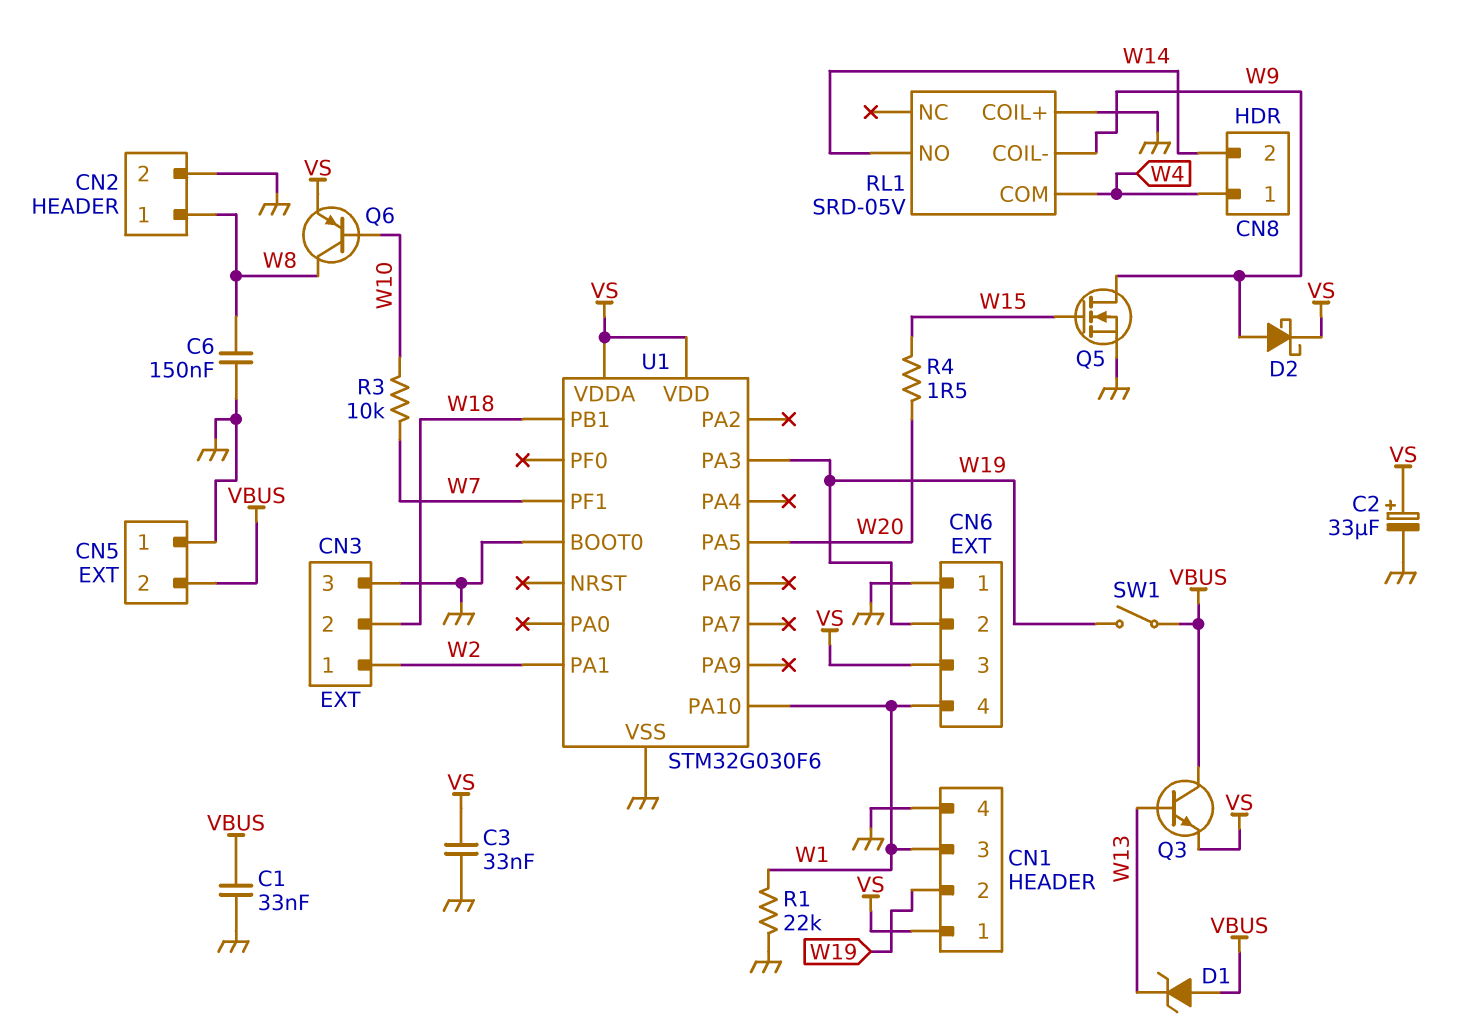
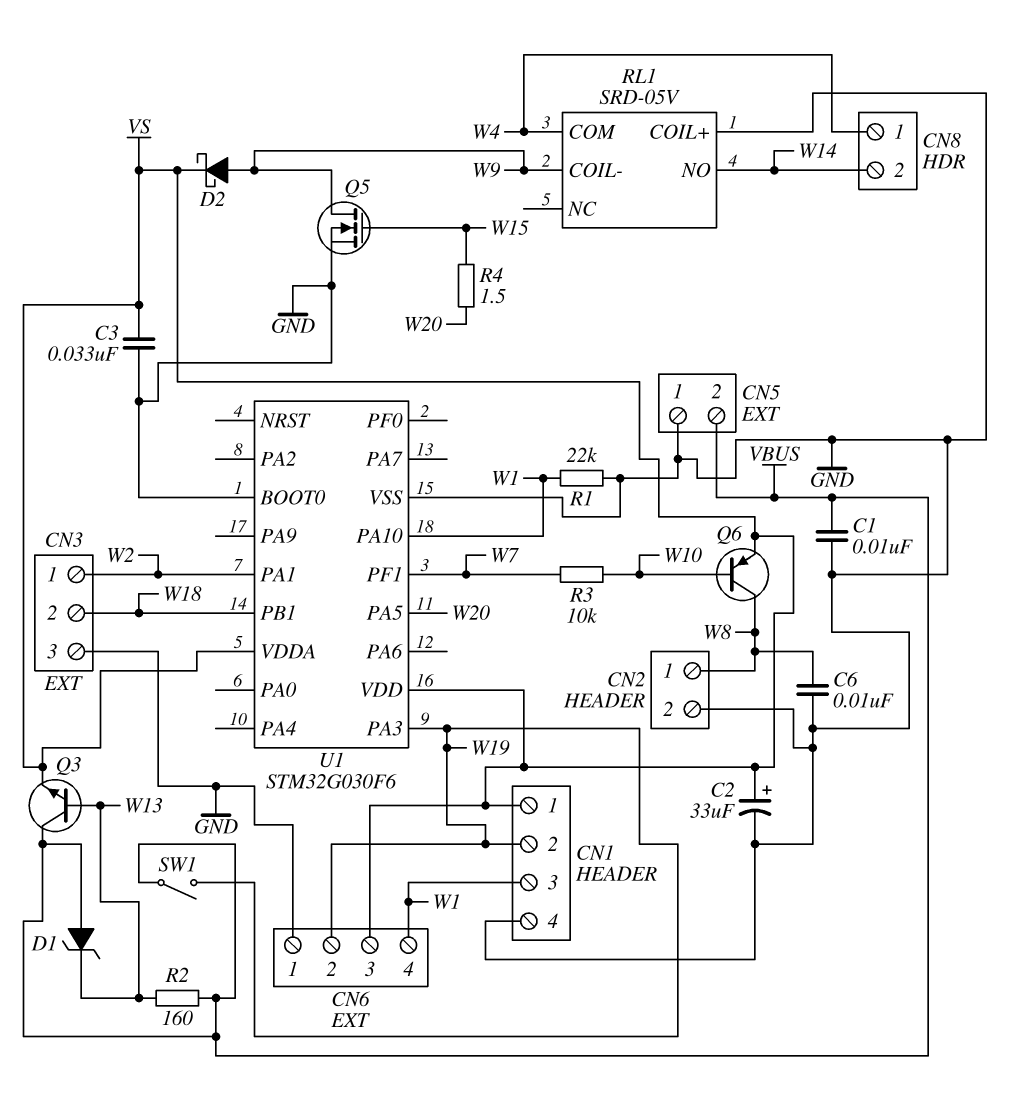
C1: 33nF (GND, VBUS) -> 10nF (GND, VBUS)
C6: 150nF (GND, W8) -> 10nF (GND, W8)
R2: none -> 160 (VBUS, W13)

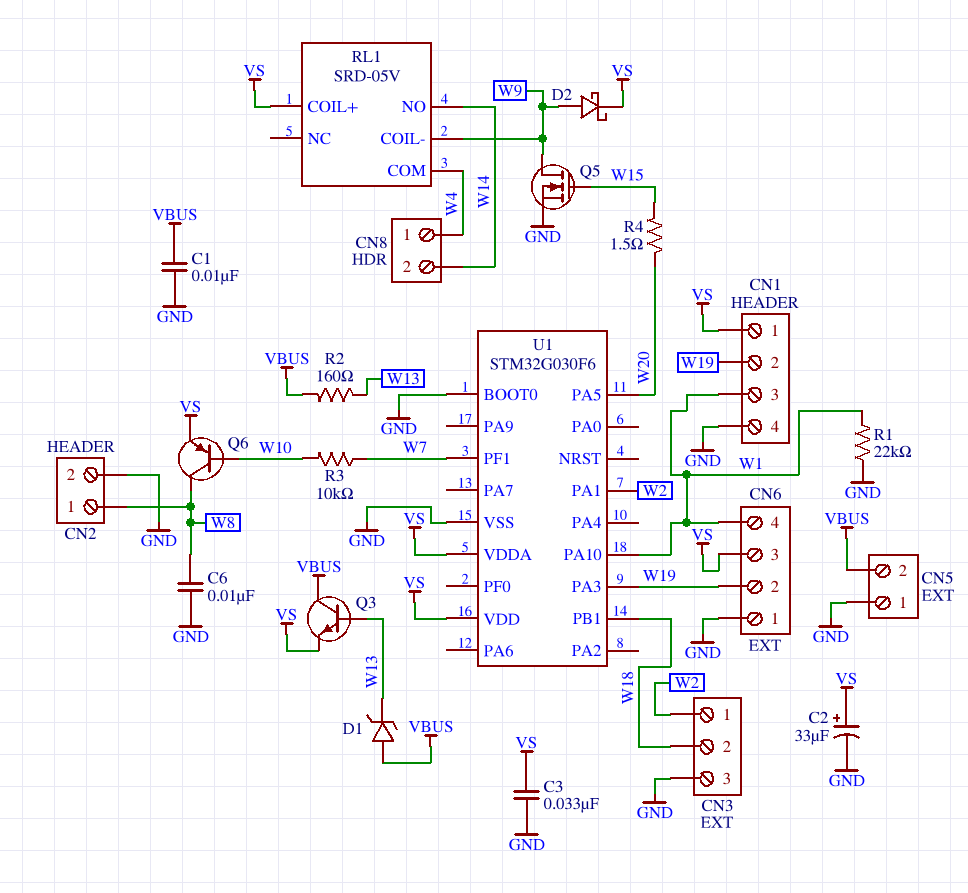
RL1 pin COIL+: GND -> VS
SW1: switch (VBUS, W19) -> none

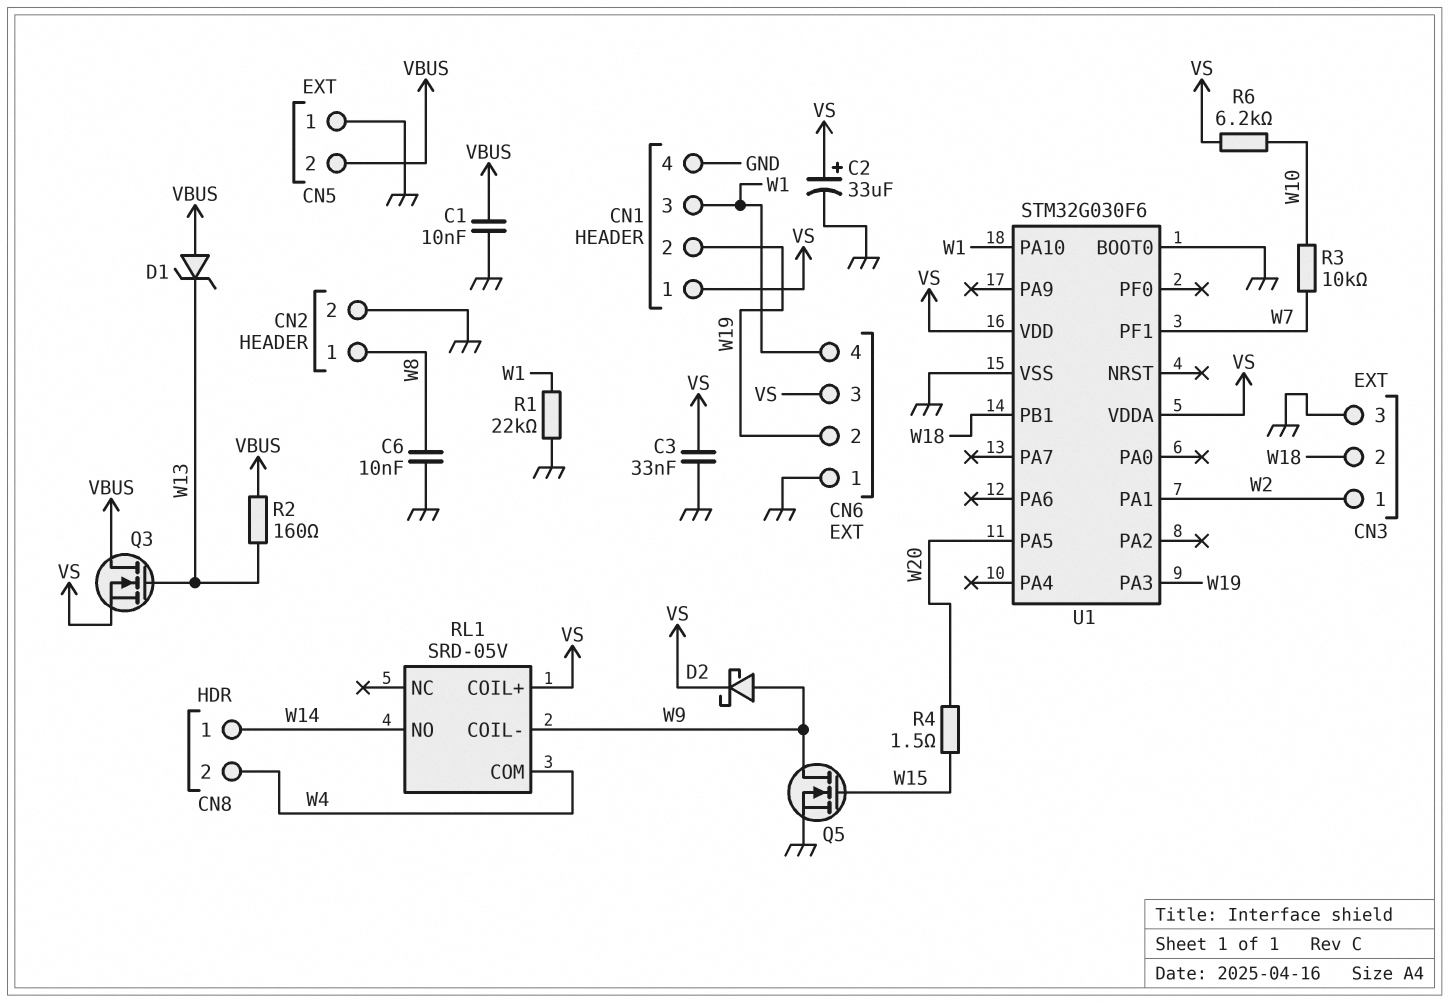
CN8 pin 1: W4 -> W14
CN8 pin 2: W14 -> W4
Q3: NPN (B W13, C VBUS, E VS) -> NMOS (G W13, D VBUS, S VS)
Q6: PNP (B W10, C W8, E VS) -> none
R6: none -> 6.2k (VS, W10)

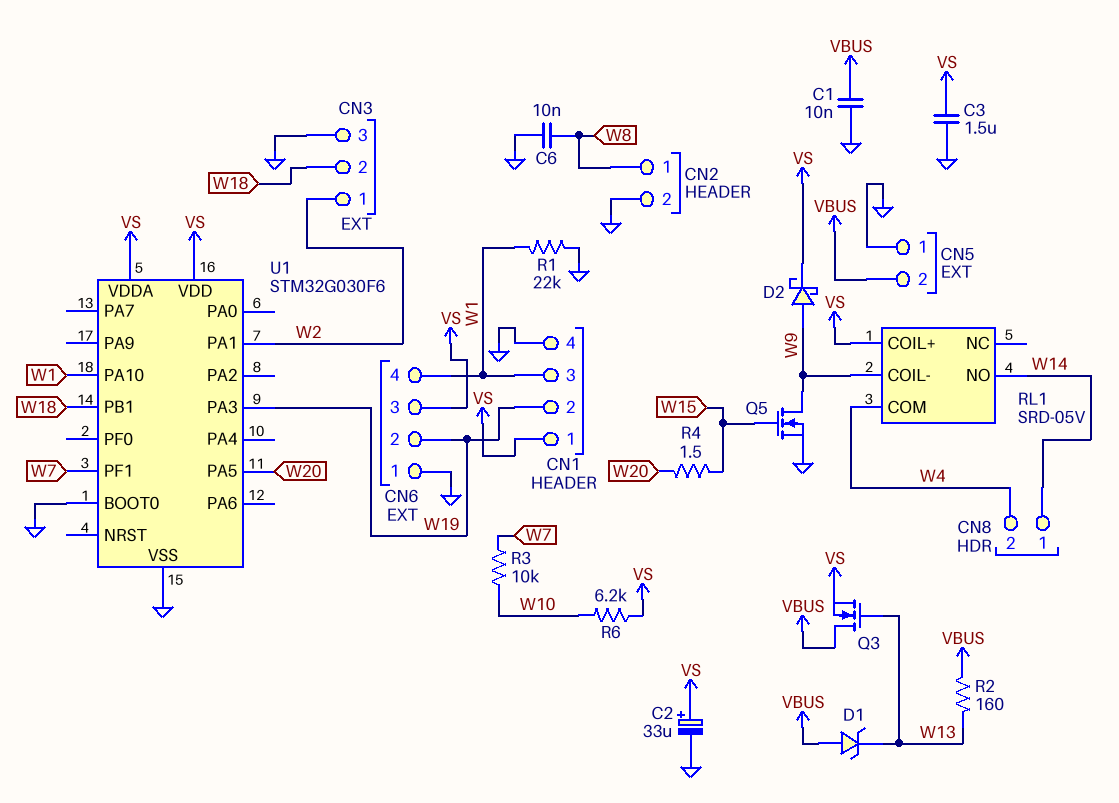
C3: 33nF (GND, VS) -> 1.5uF (GND, VS)

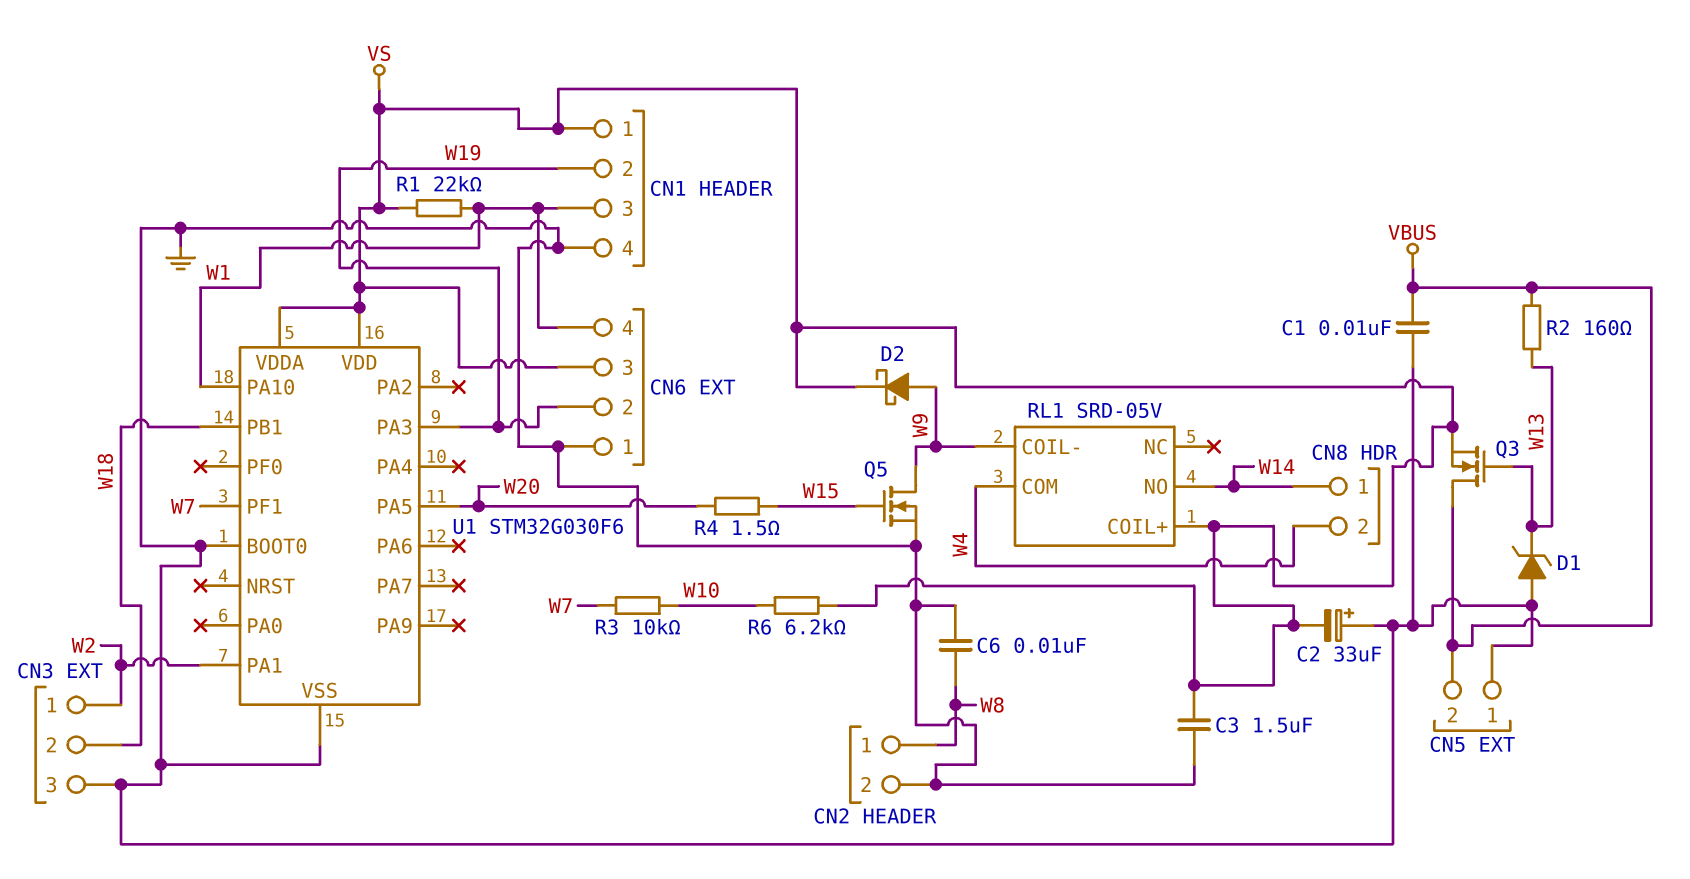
C2: 33uF (plus VS, minus GND) -> 33uF (plus GND, minus VS)
D1: zener (A VBUS, K W13) -> zener (A GND, K W13)
R1: 22k (GND, W1) -> 22k (VS, W1)

